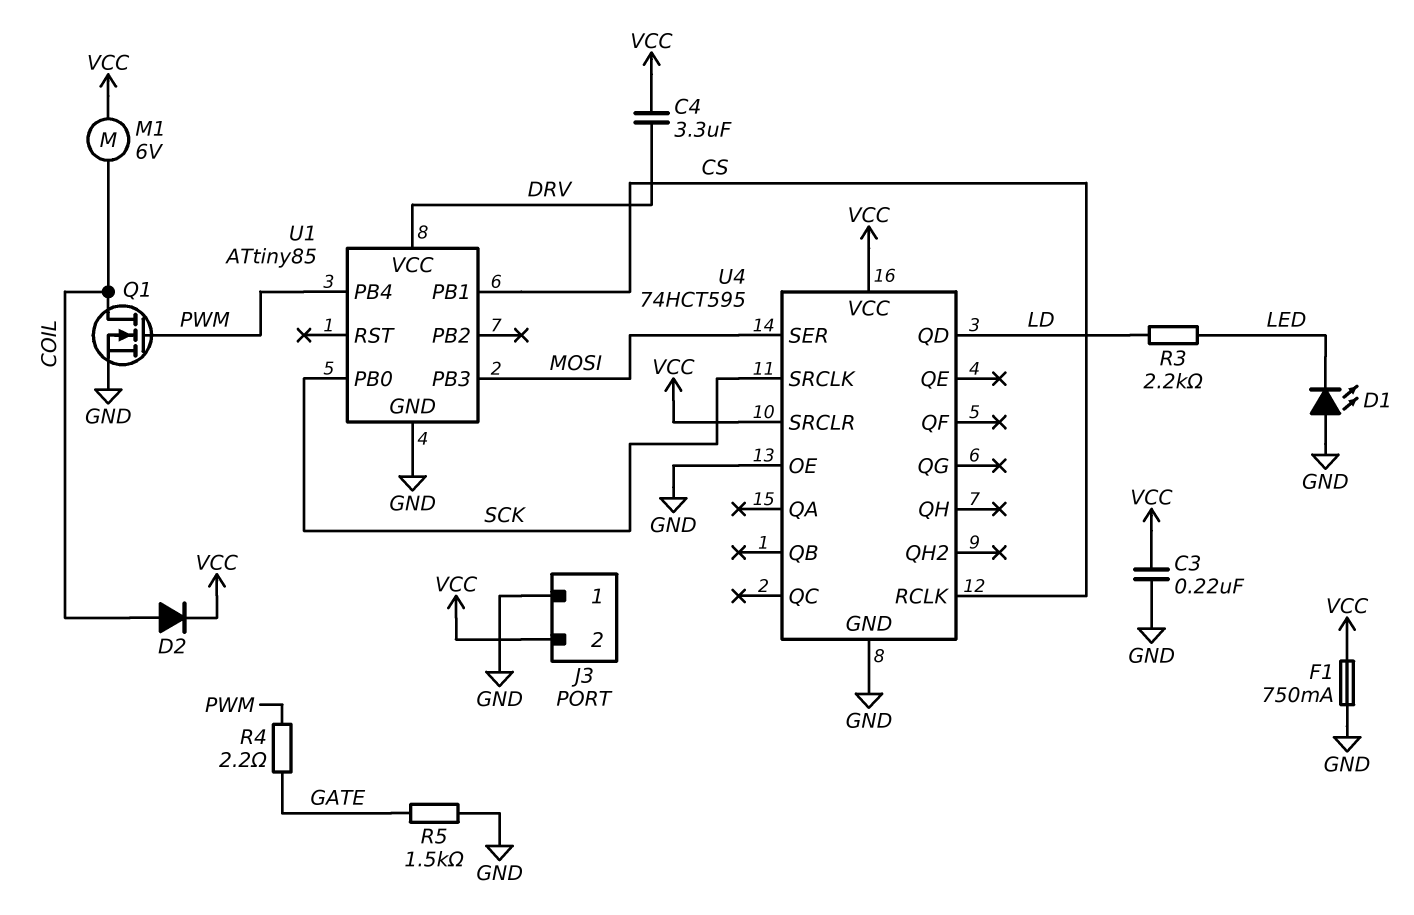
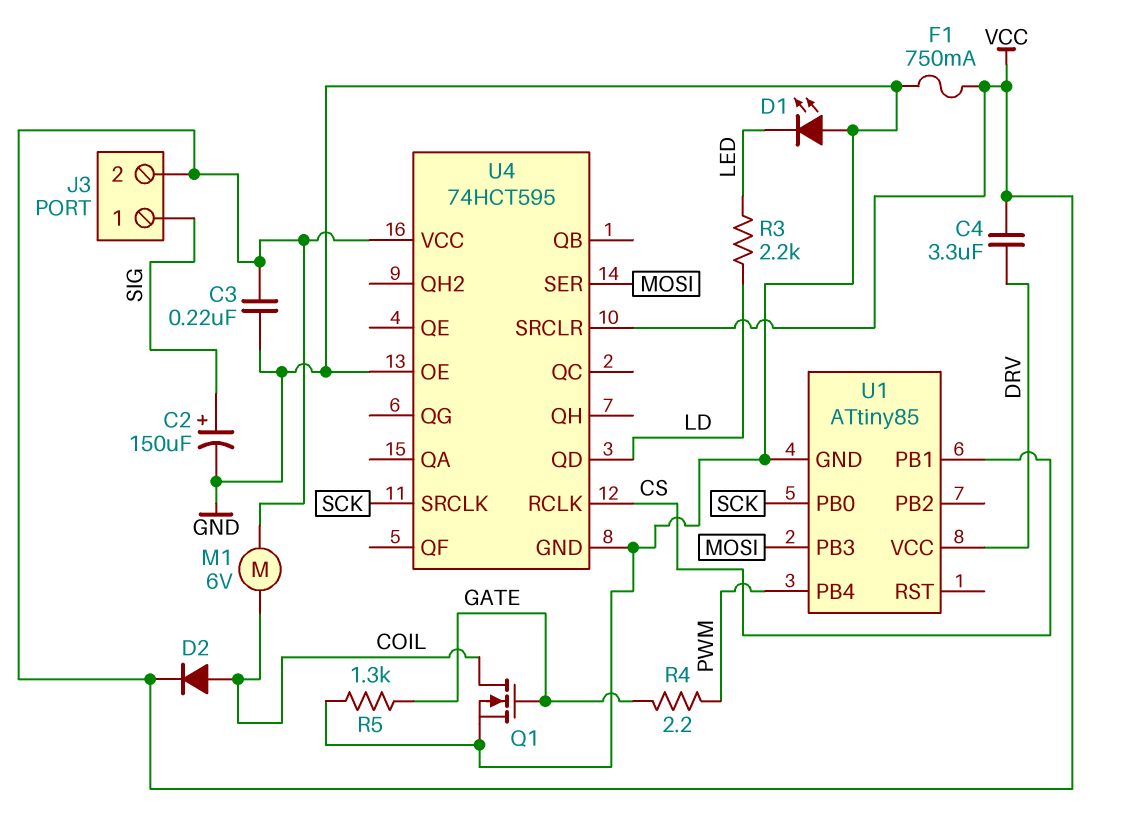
C2: none -> 150uF (plus SIG, minus GND)
J3 pin 1: GND -> SIG
Q1: NMOS (G PWM, D COIL, S GND) -> NMOS (G GATE, D COIL, S GND)
R5: 1.5k (GATE, GND) -> 1.3k (GATE, GND)

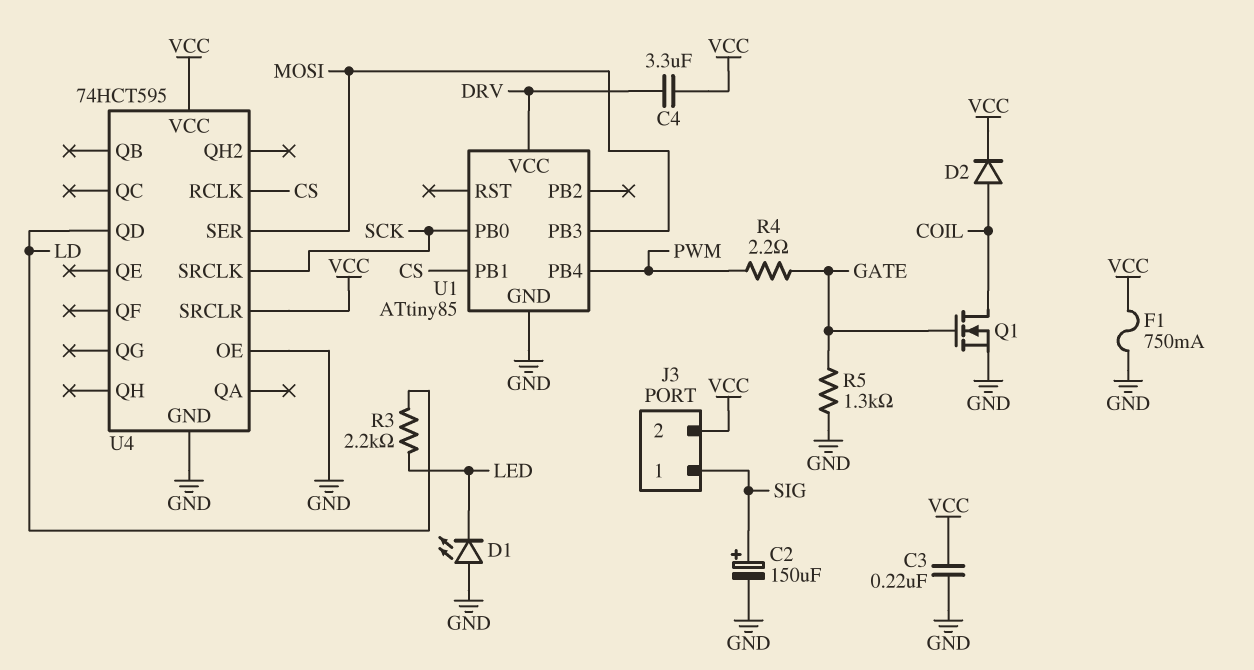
M1: motor 6V (COIL, VCC) -> none

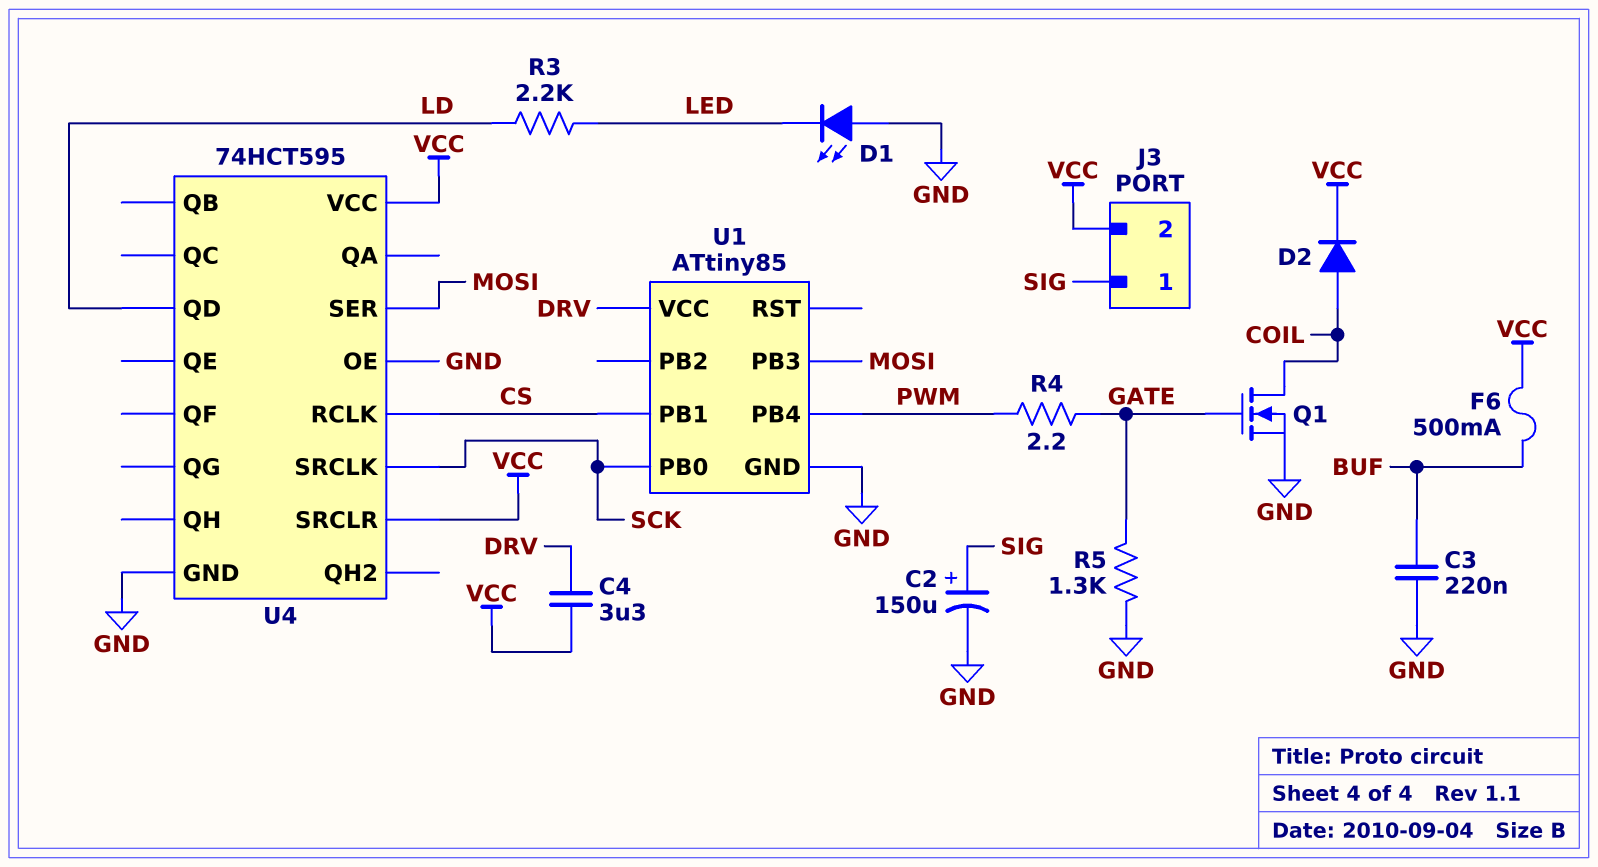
C3: 220nF (GND, VCC) -> 220nF (BUF, GND)
F1: 750mA (GND, VCC) -> none
F6: none -> 500mA (BUF, VCC)

